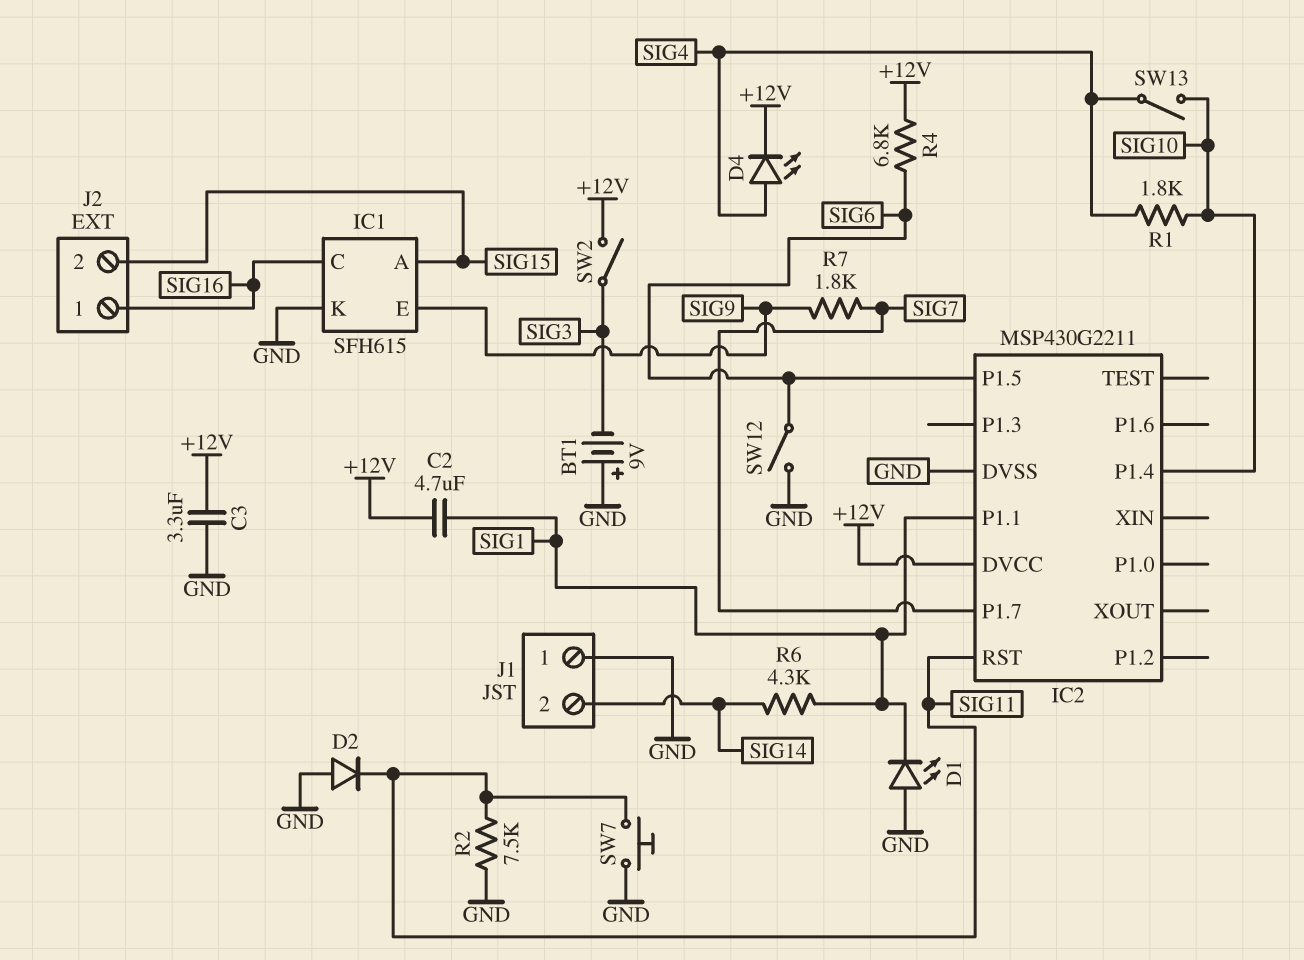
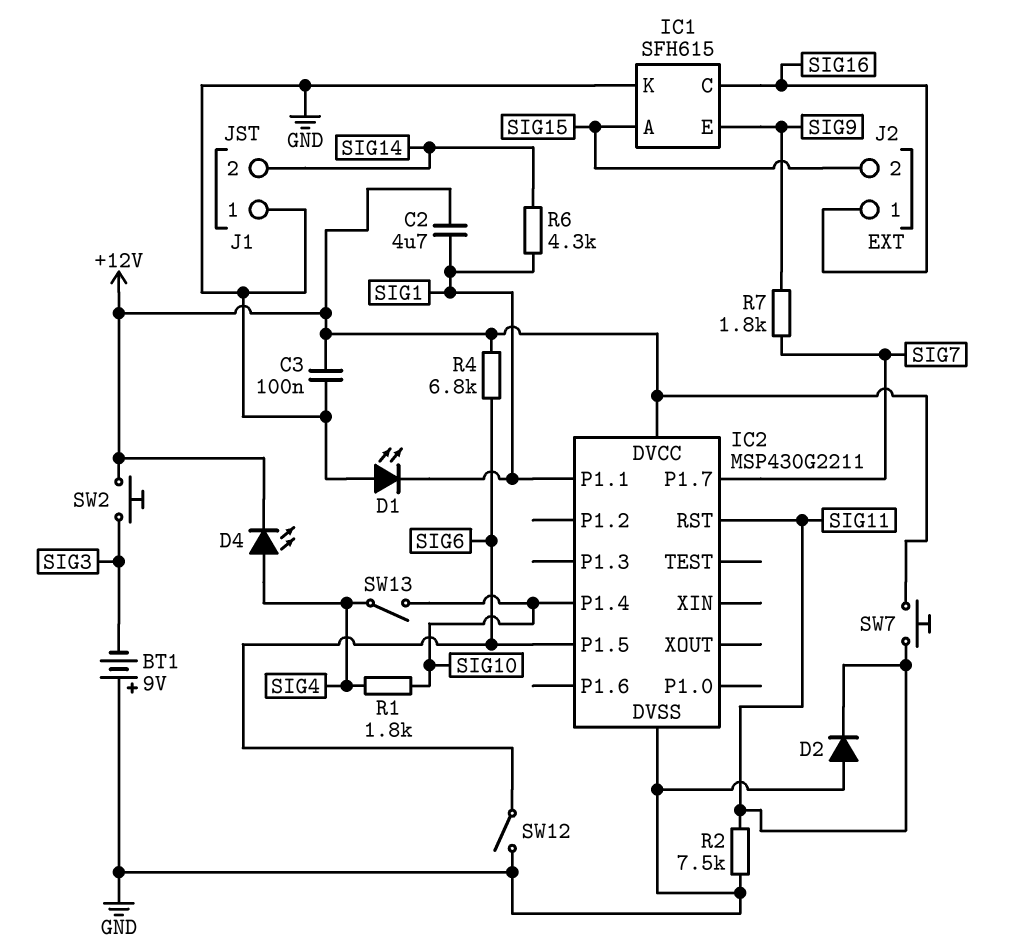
C3: 3.3uF (+12V, GND) -> 100nF (+12V, GND)
SW2: switch (+12V, SIG3) -> button (+12V, SIG3)
SW7: button (GND, SIG11) -> button (+12V, SIG11)

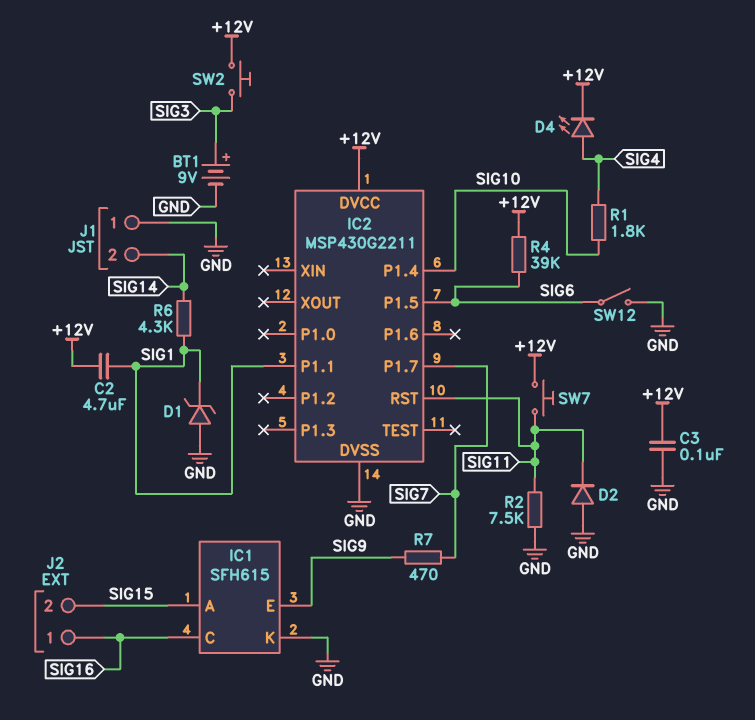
BT1: 9V (plus GND, minus SIG3) -> 9V (plus SIG3, minus GND)
D1: LED (A GND, K SIG1) -> zener (A GND, K SIG1)
R4: 6.8k (+12V, SIG6) -> 39k (+12V, SIG6)
R7: 1.8k (SIG7, SIG9) -> 470 (SIG7, SIG9)
SW13: switch (SIG4, SIG10) -> none

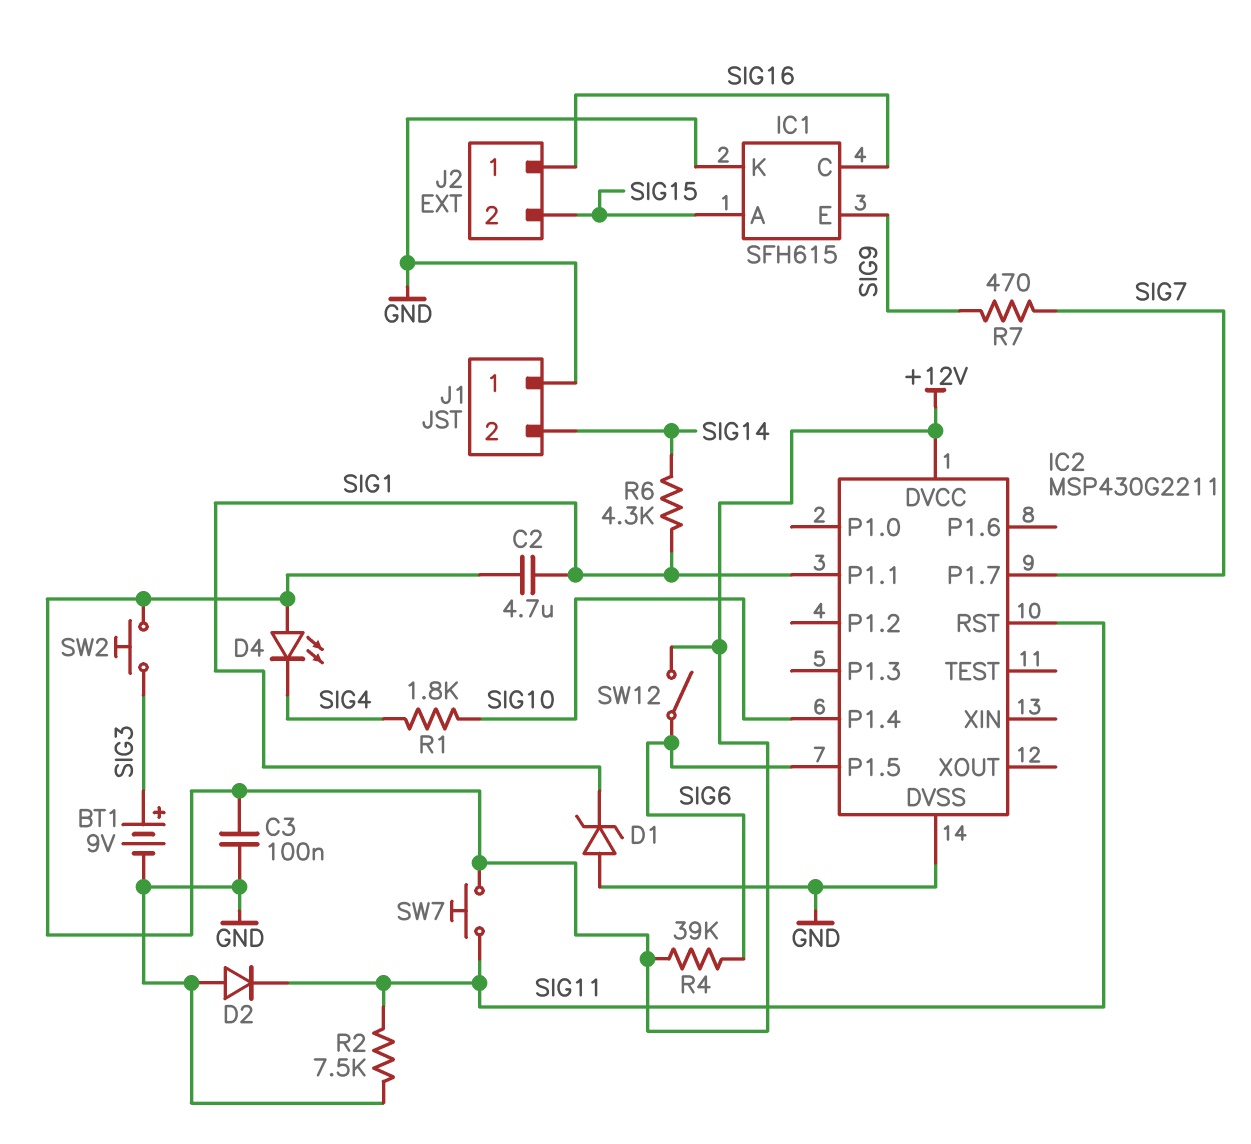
D4: LED (A SIG4, K +12V) -> LED (A +12V, K SIG4)
SW12: switch (GND, SIG6) -> switch (+12V, SIG6)

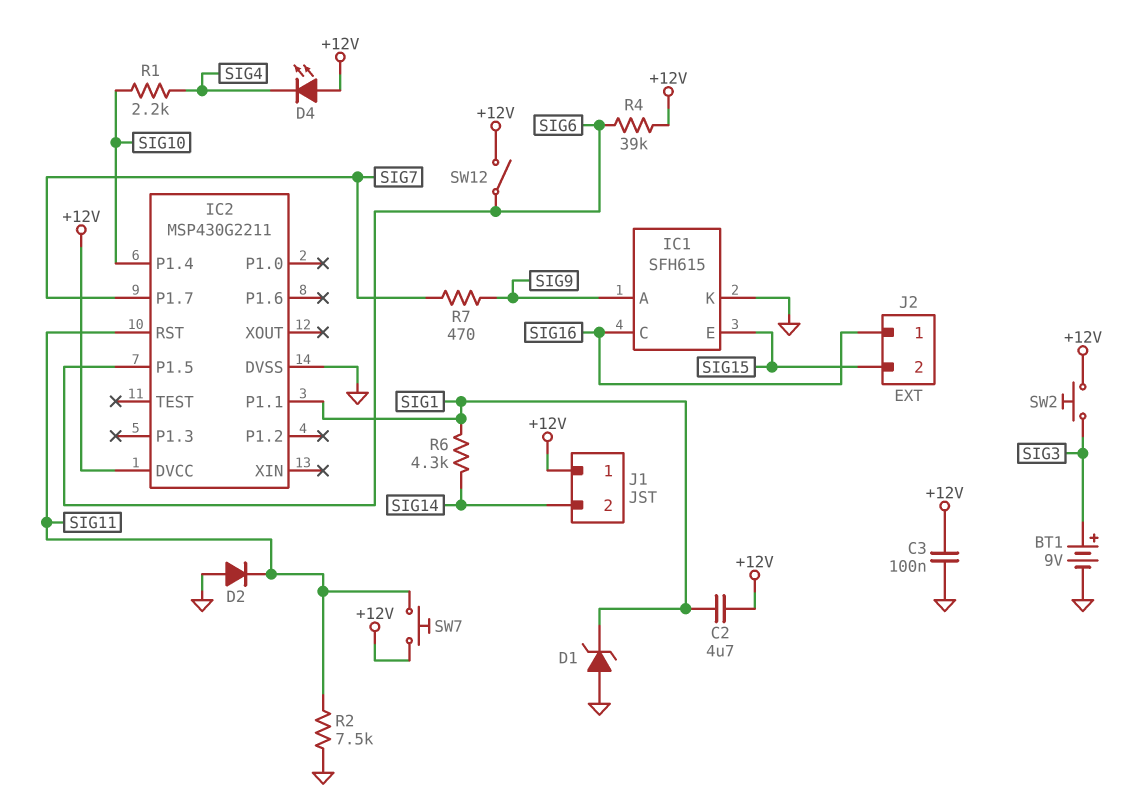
IC1 pin A: SIG15 -> SIG9
IC1 pin E: SIG9 -> SIG15
J1 pin 1: GND -> +12V
R1: 1.8k (SIG4, SIG10) -> 2.2k (SIG4, SIG10)

